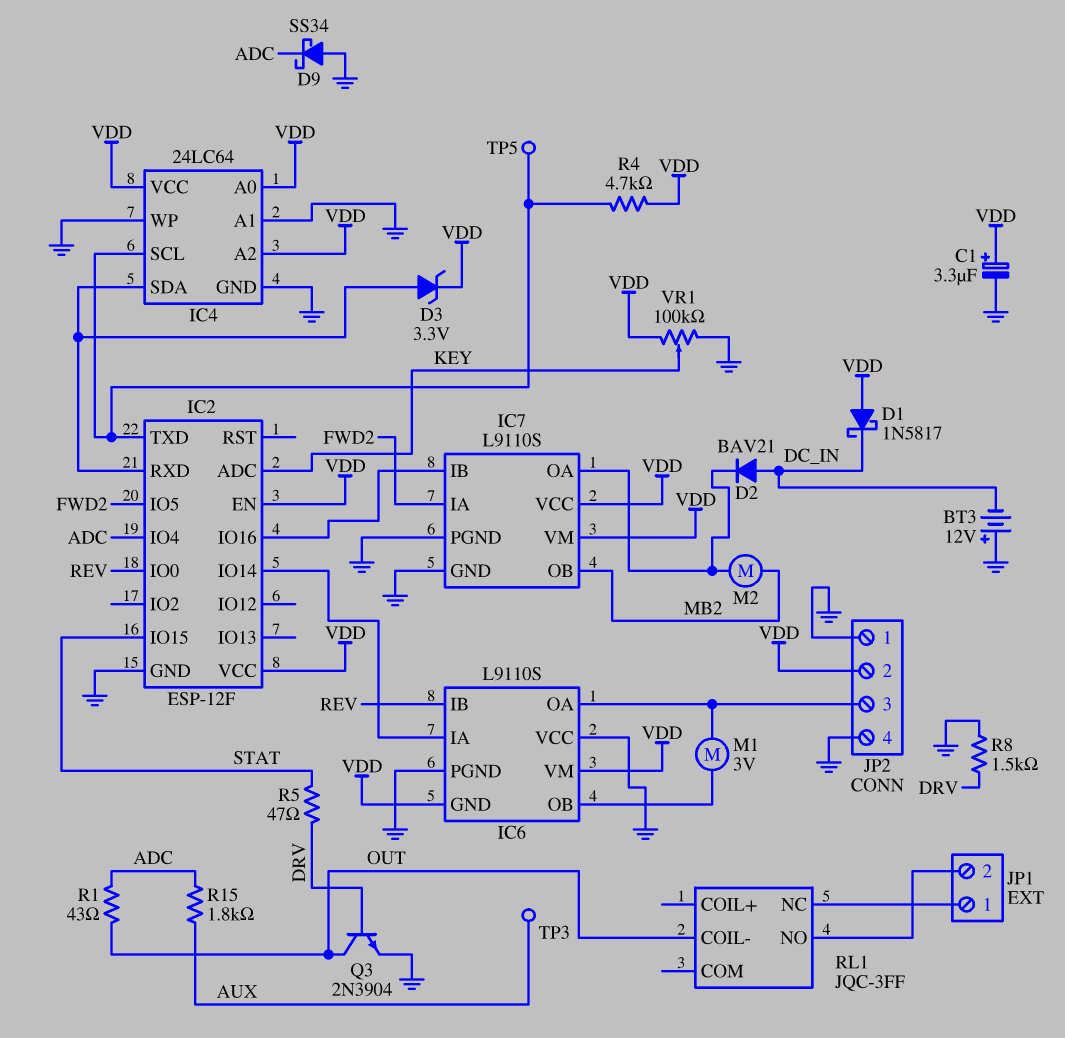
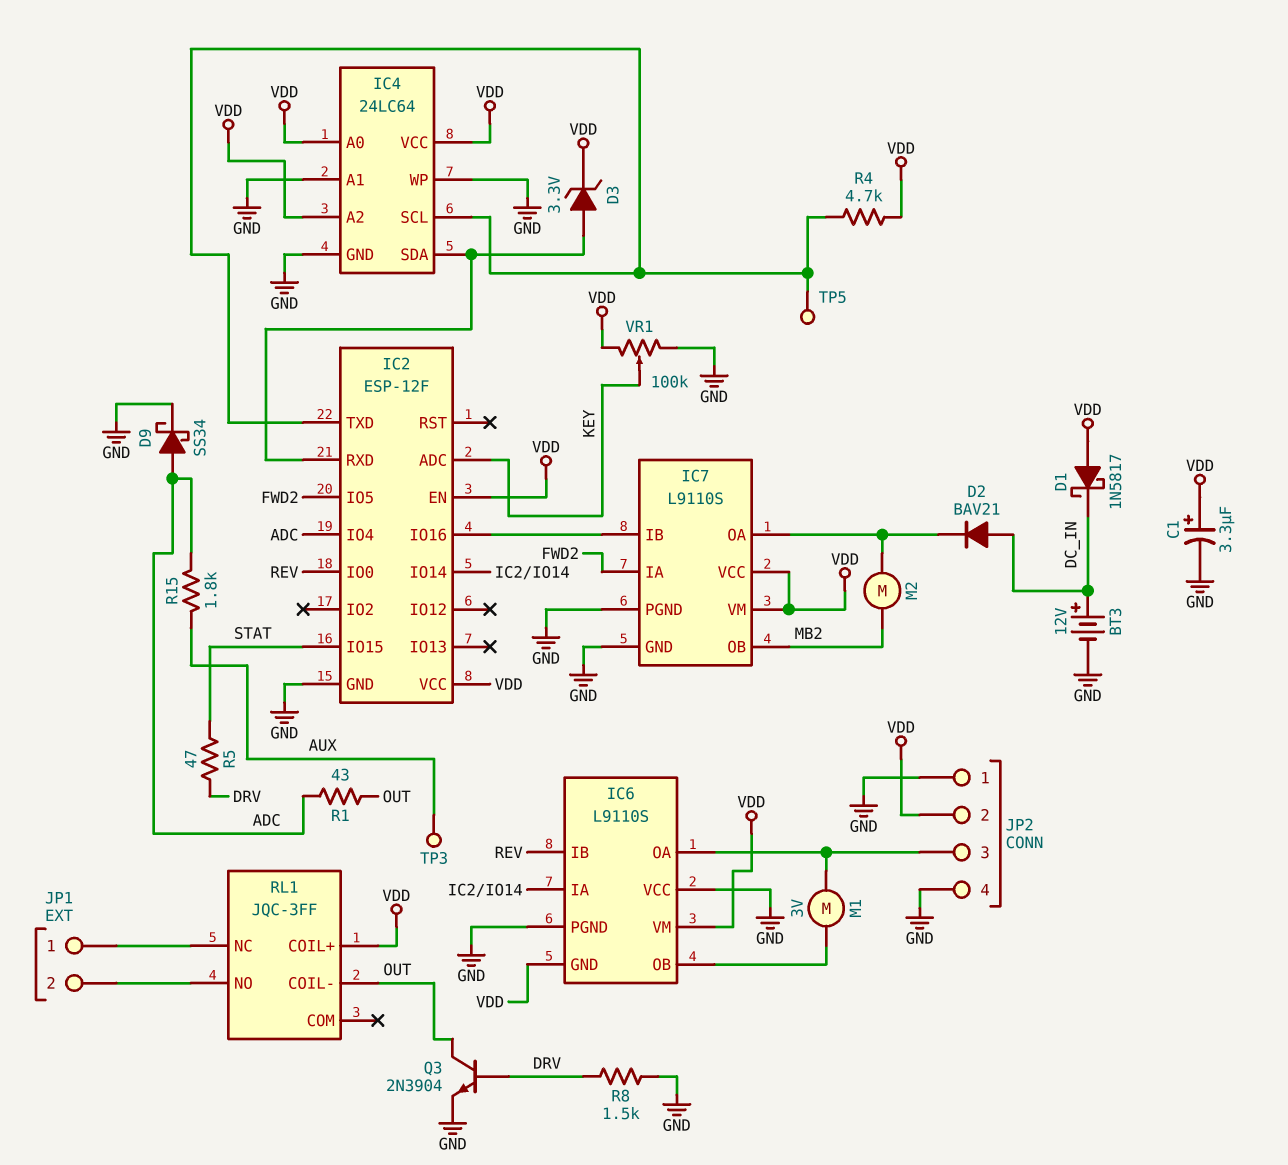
BT3: 12V (plus GND, minus DC_IN) -> 12V (plus DC_IN, minus GND)
D9: schottky SS34 (A GND, K ADC) -> schottky SS34 (A ADC, K GND)
RL1 pin COIL+: none -> VDD

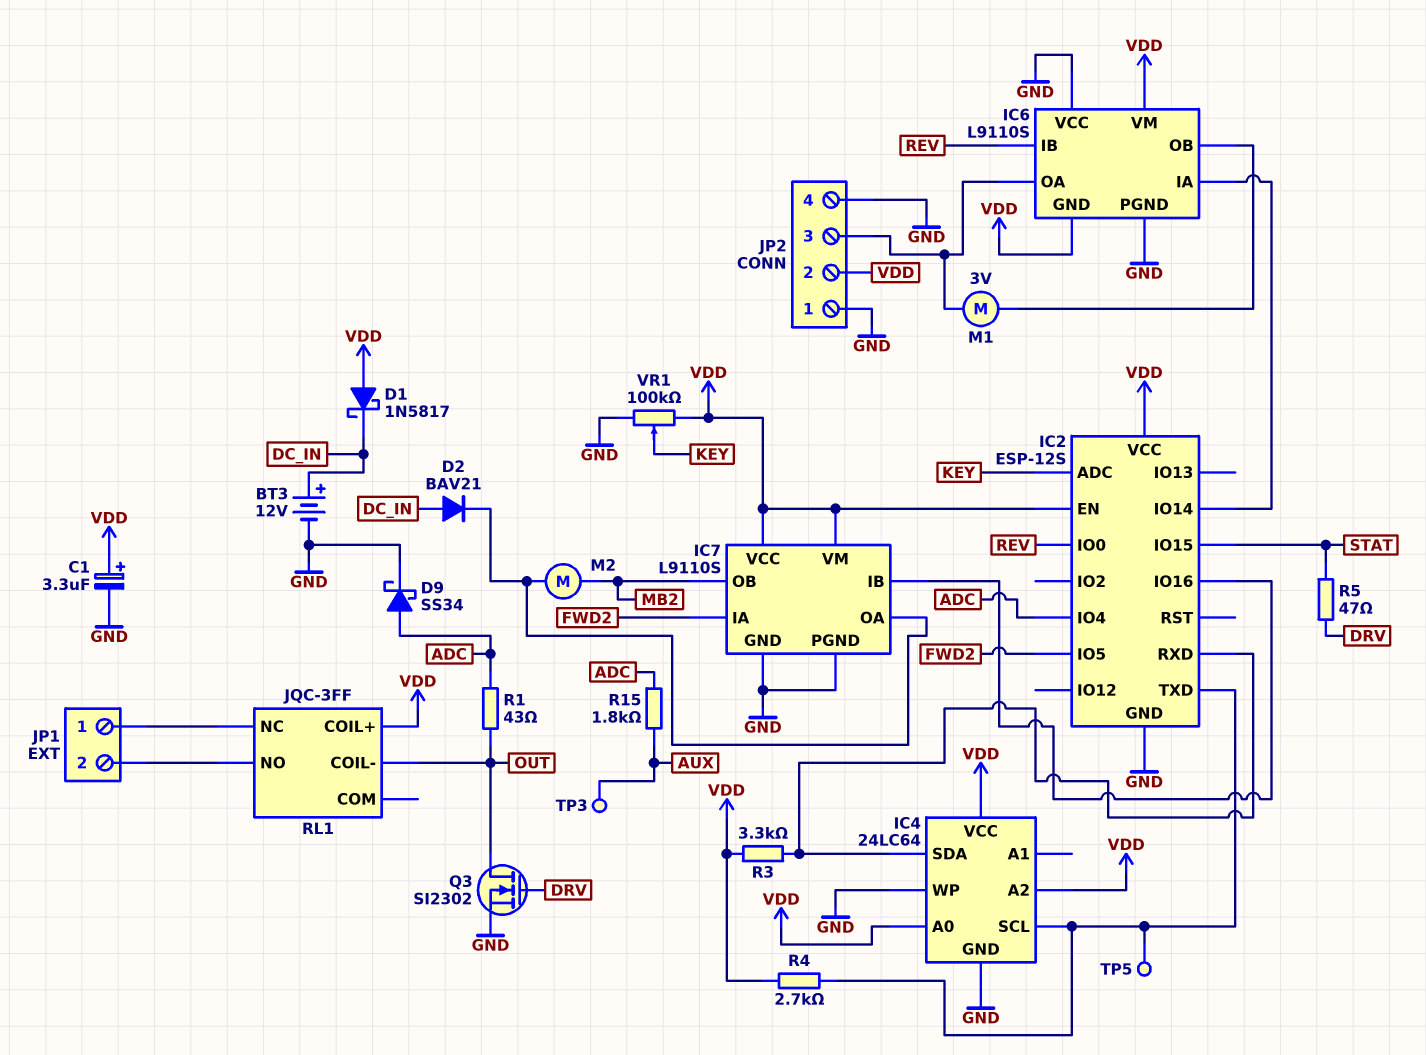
D3: zener 3.3V (A IC2/RXD, K VDD) -> none
IC2: ESP-12F -> ESP-12S
IC4 pin A1: GND -> none
Q3: NPN 2N3904 (B DRV, C OUT, E GND) -> NMOS SI2302 (G DRV, D OUT, S GND)
R3: none -> 3.3k (IC2/RXD, VDD)
R4: 4.7k (IC2/TXD, VDD) -> 2.7k (IC2/TXD, VDD)
R8: 1.5k (DRV, GND) -> none

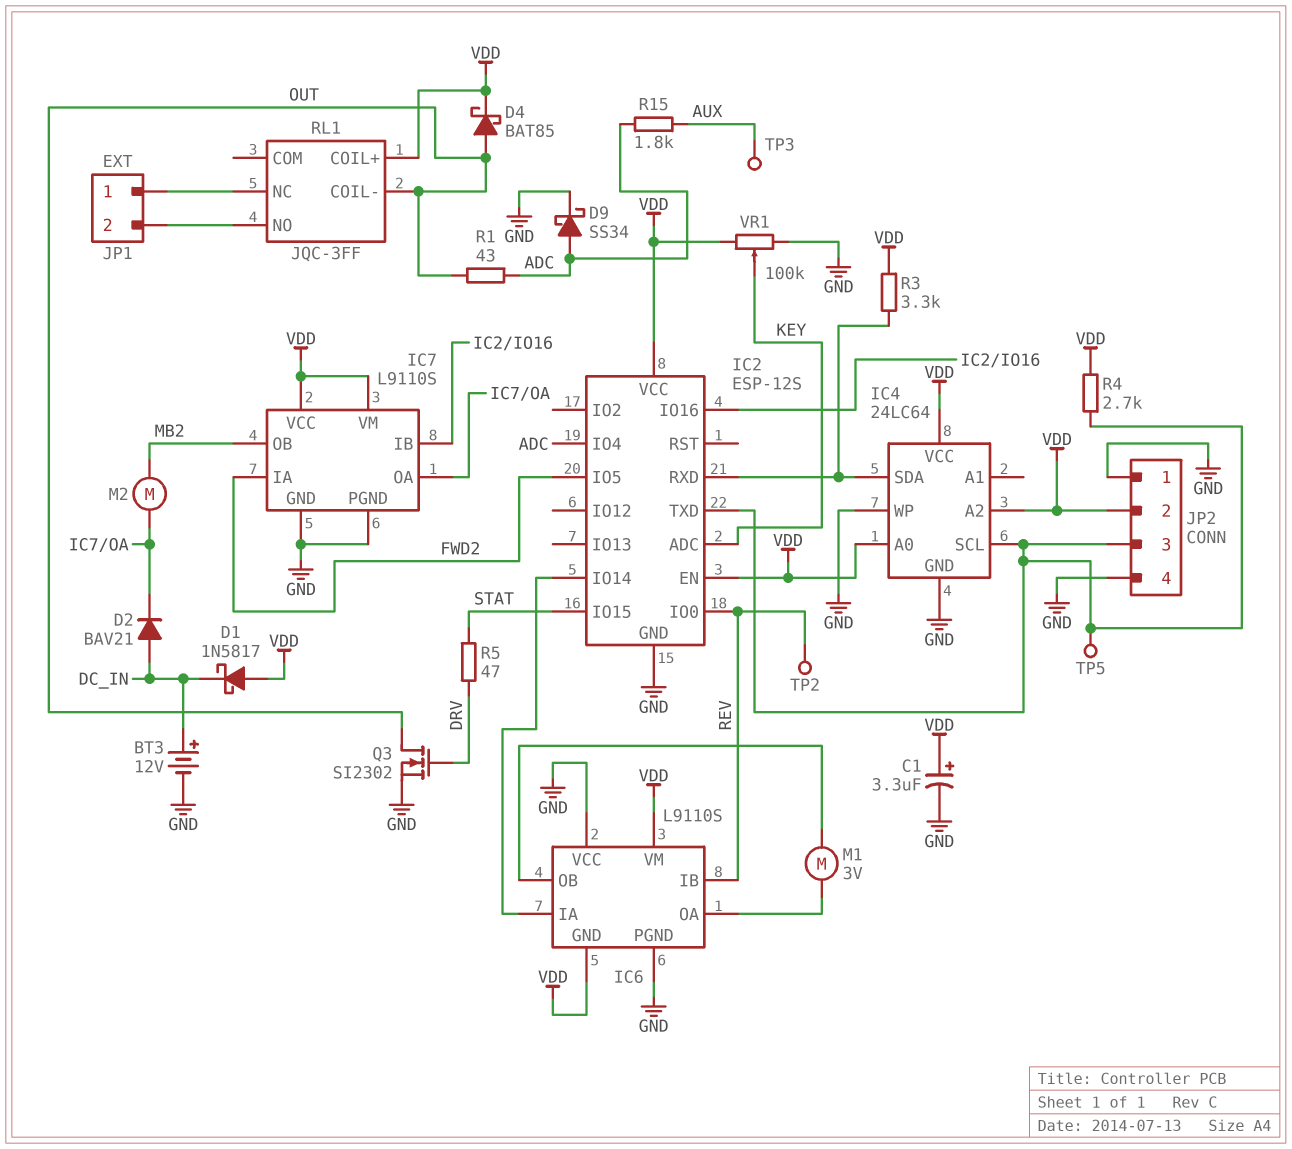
D4: none -> schottky BAT85 (A OUT, K VDD)
JP2 pin 3: IC6/OA -> IC2/TXD
TP2: none -> test point (REV)

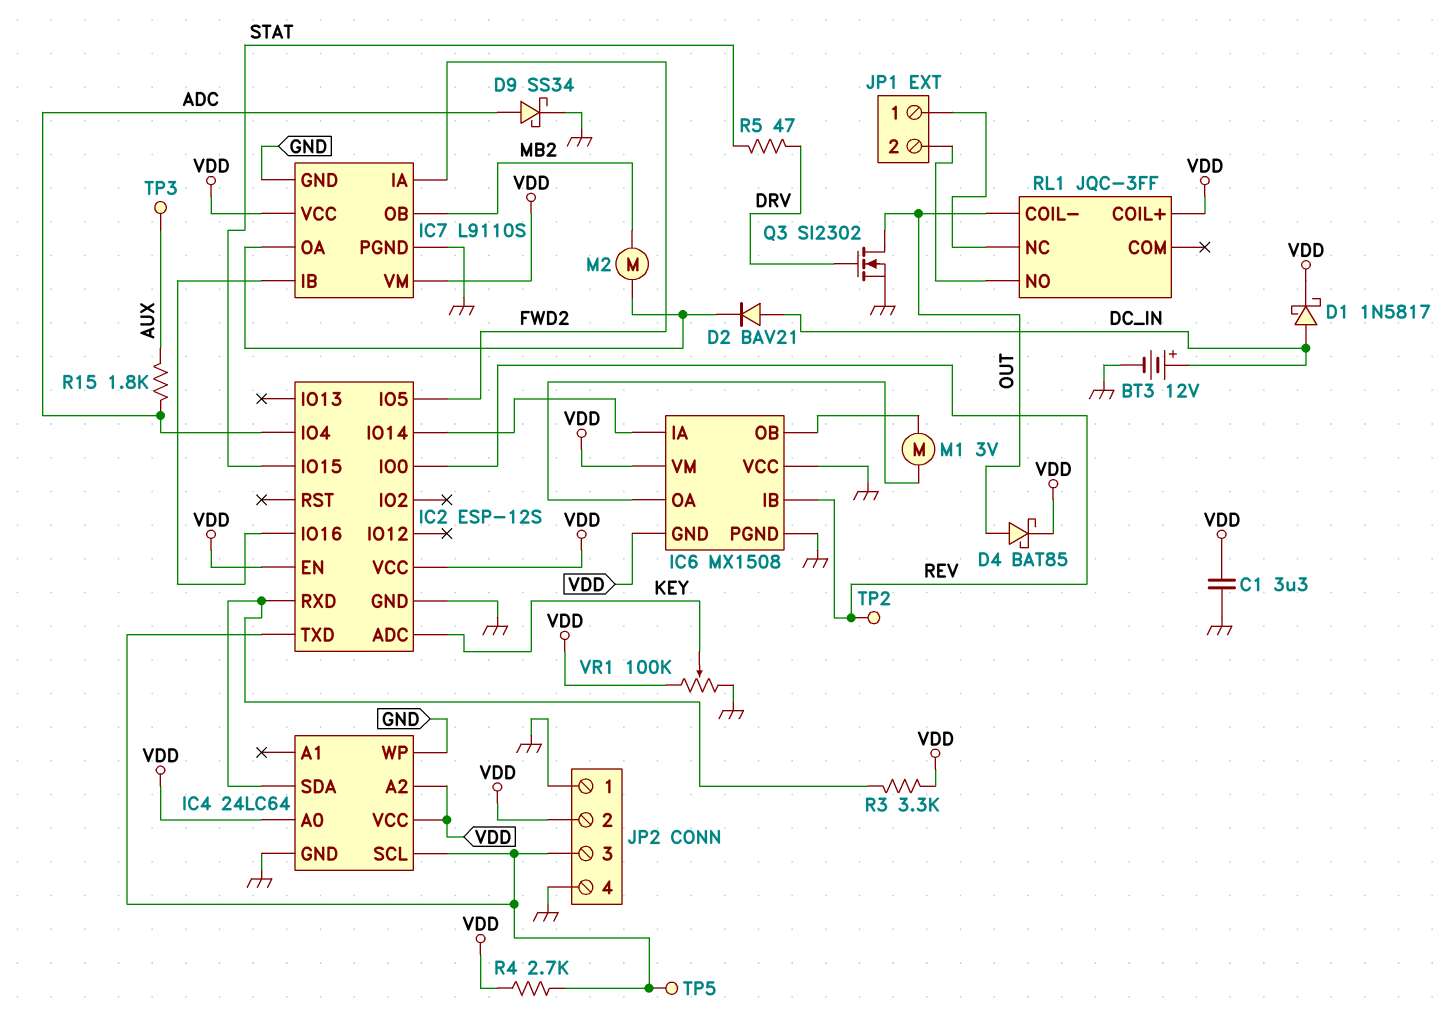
C1: 3.3uF (plus VDD, minus GND) -> 3.3uF (GND, VDD)
D1: schottky 1N5817 (A VDD, K DC_IN) -> schottky 1N5817 (A DC_IN, K VDD)
IC6: L9110S -> MX1508
R1: 43 (ADC, OUT) -> none

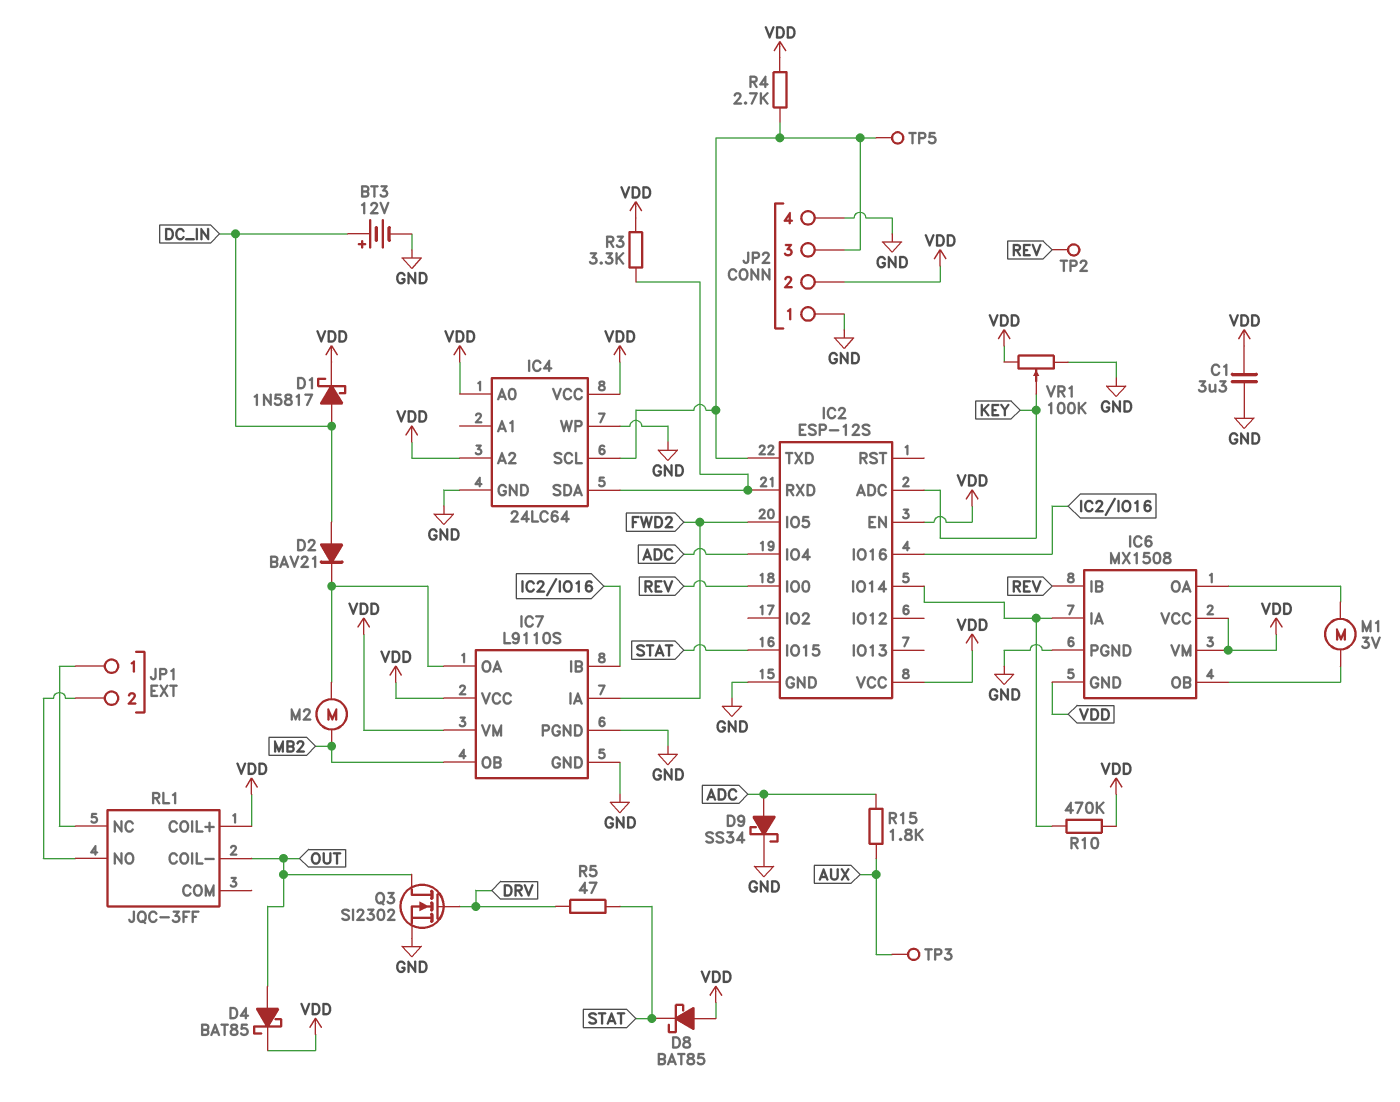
D8: none -> schottky BAT85 (A VDD, K STAT)
IC6 pin VCC: GND -> VDD
R10: none -> 470k (IC2/IO14, VDD)

